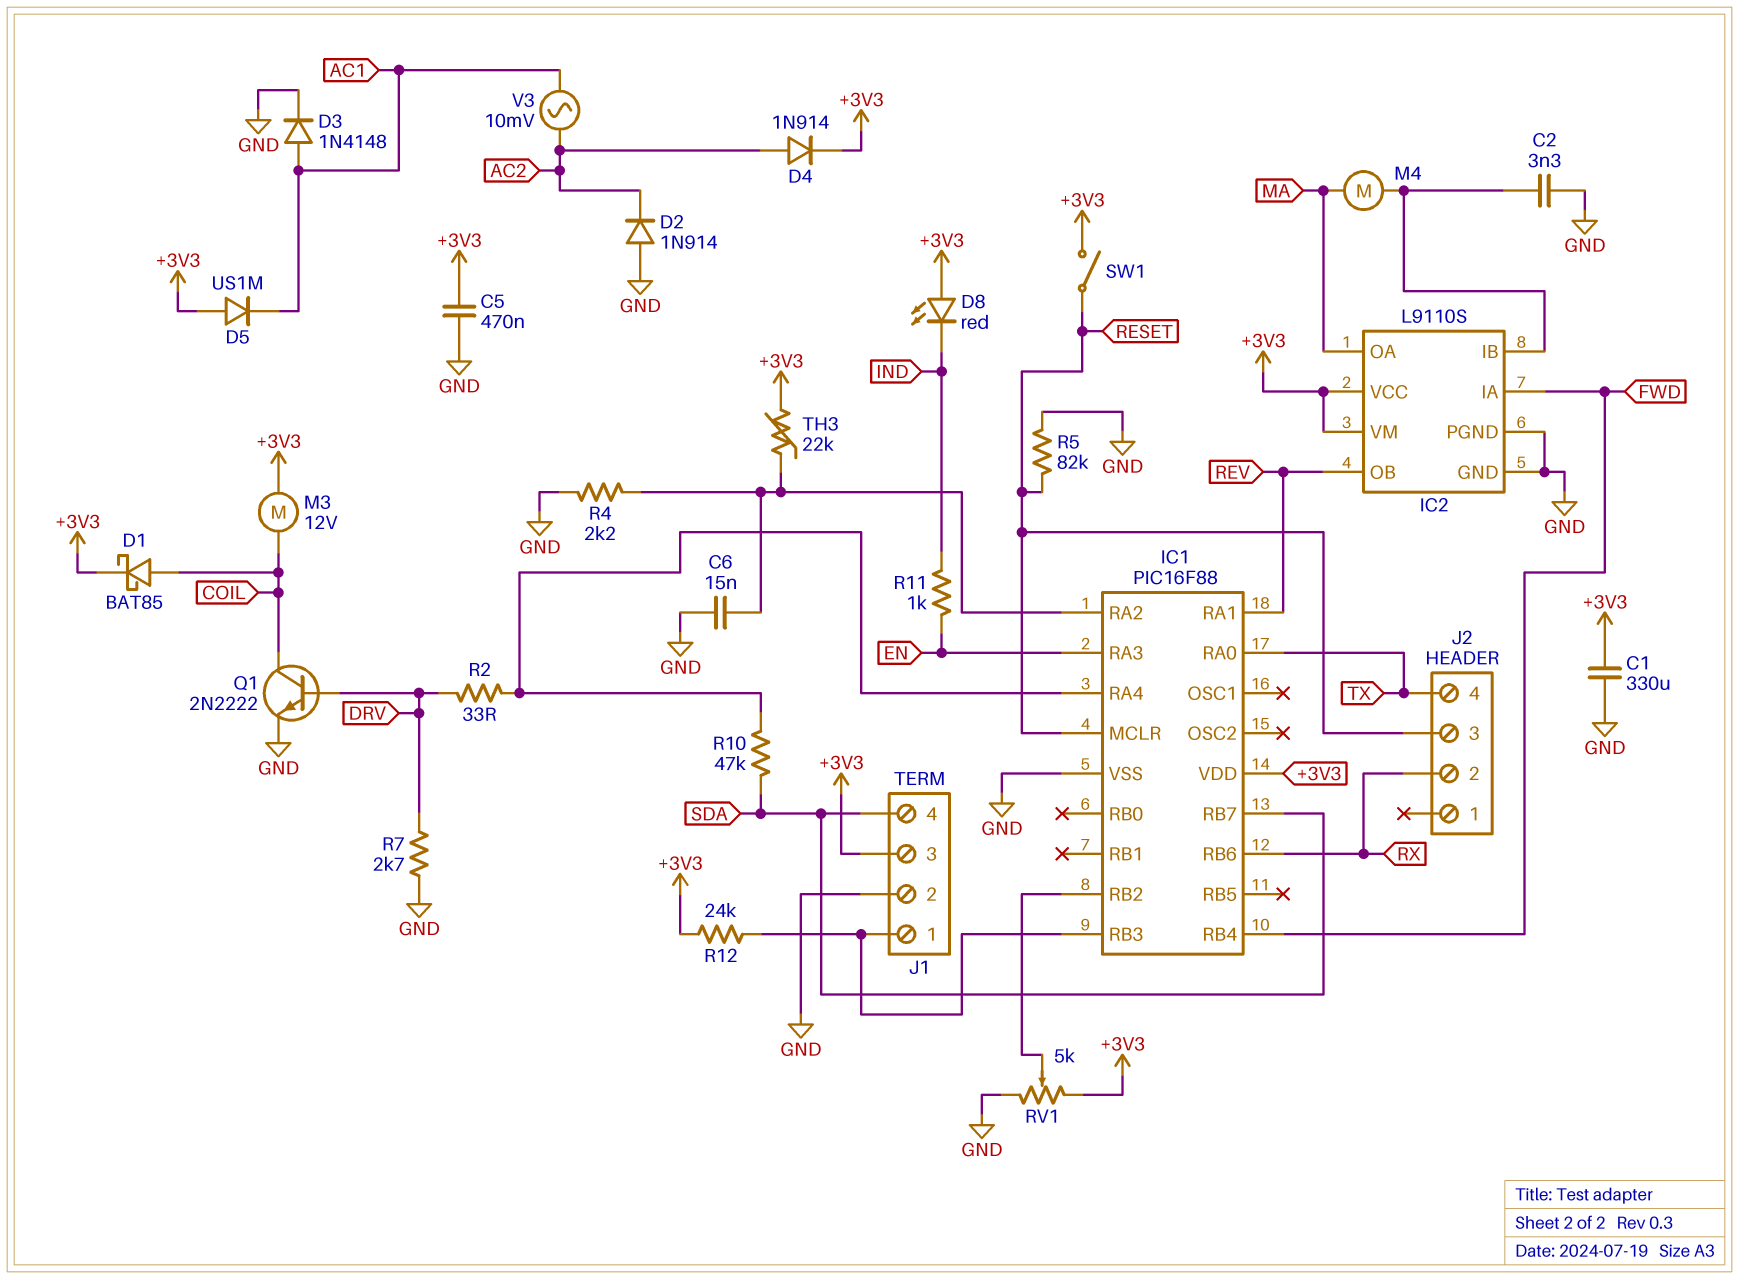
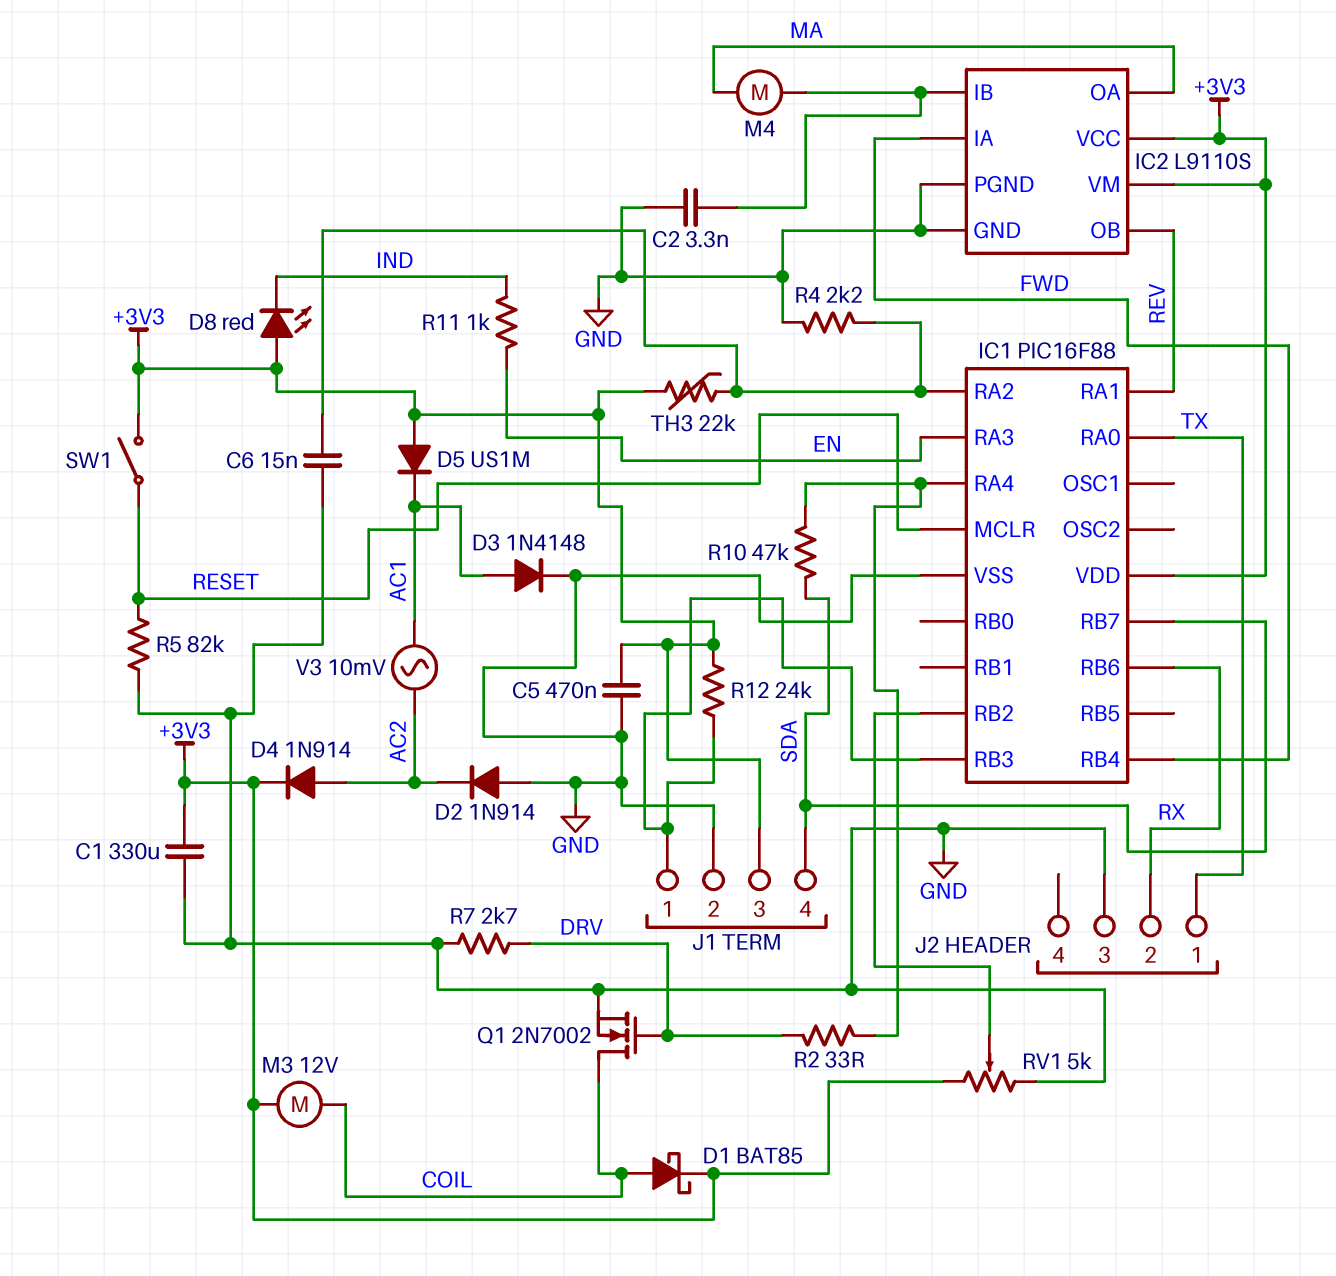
J2 pin 1: none -> TX
J2 pin 3: RESET -> GND
J2 pin 4: TX -> none
Q1: NPN 2N2222 (B DRV, C COIL, E GND) -> NMOS 2N7002 (G DRV, D COIL, S GND)

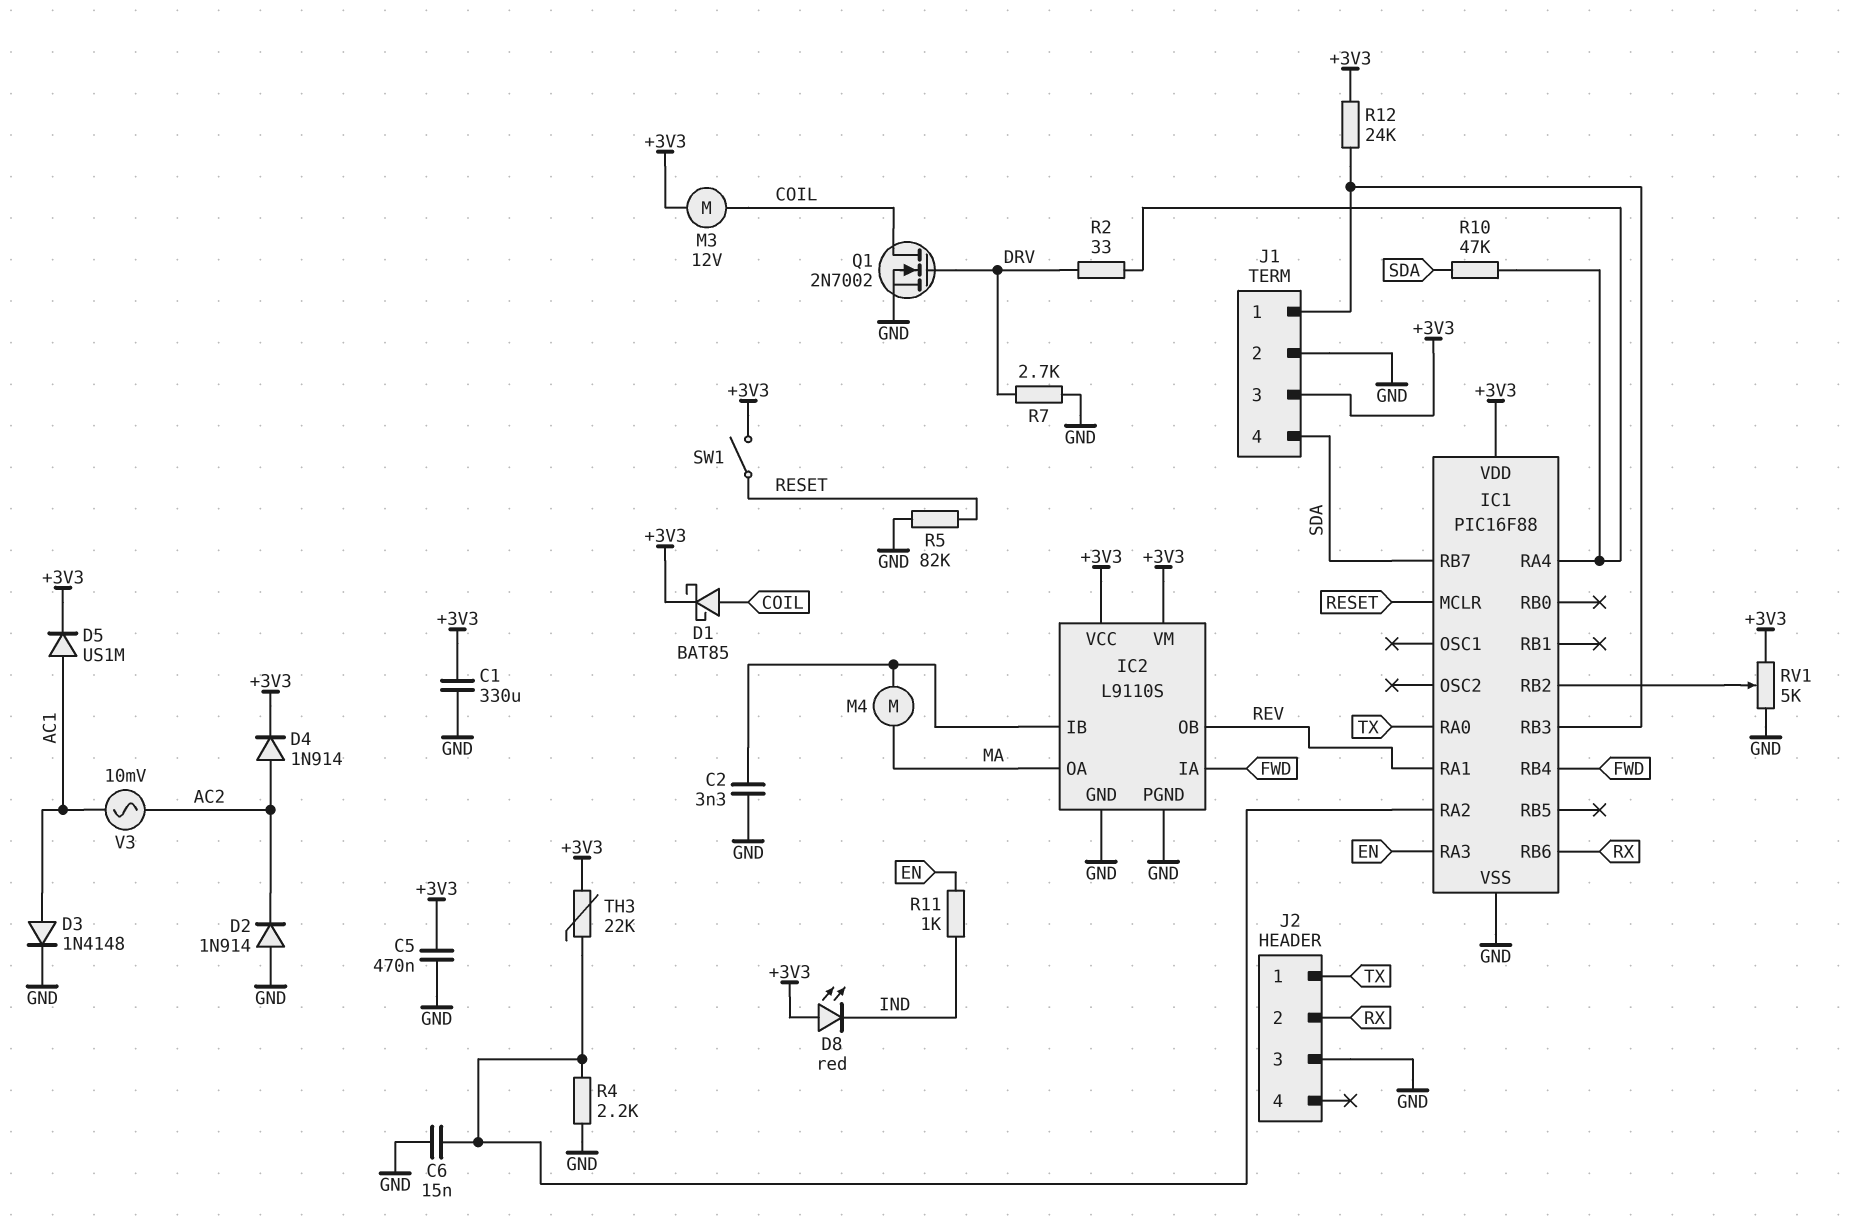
D5: diode US1M (A +3V3, K AC1) -> diode US1M (A AC1, K +3V3)

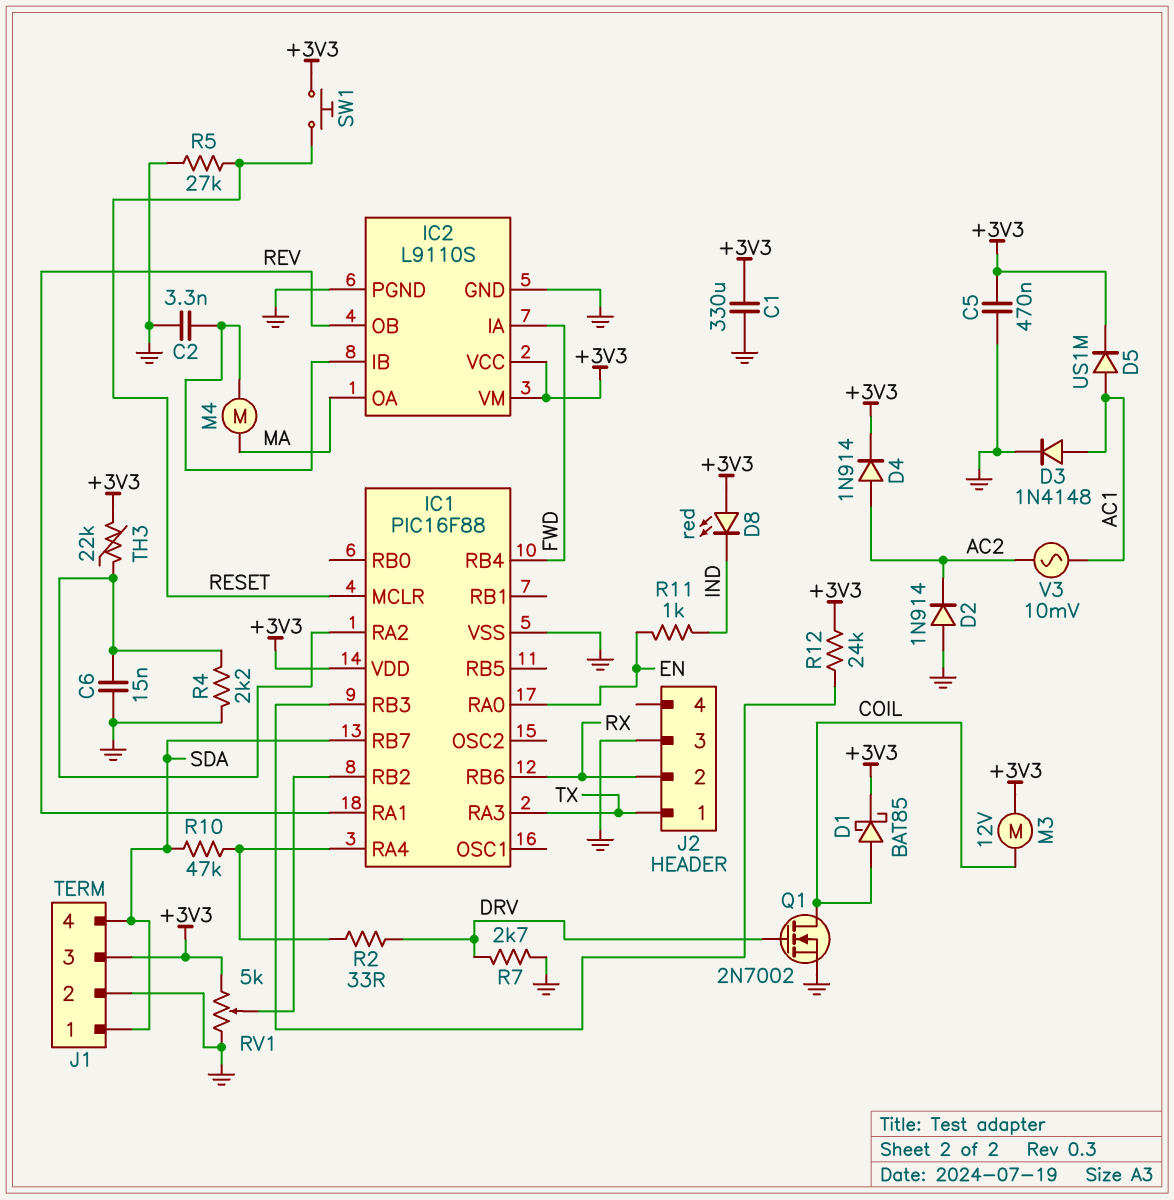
IC1 pin RA0: TX -> EN
IC1 pin RA3: EN -> TX
J1 pin 1: IC1/RB3 -> SDA
R5: 82k (GND, RESET) -> 27k (GND, RESET)
SW1: switch (+3V3, RESET) -> button (+3V3, RESET)

